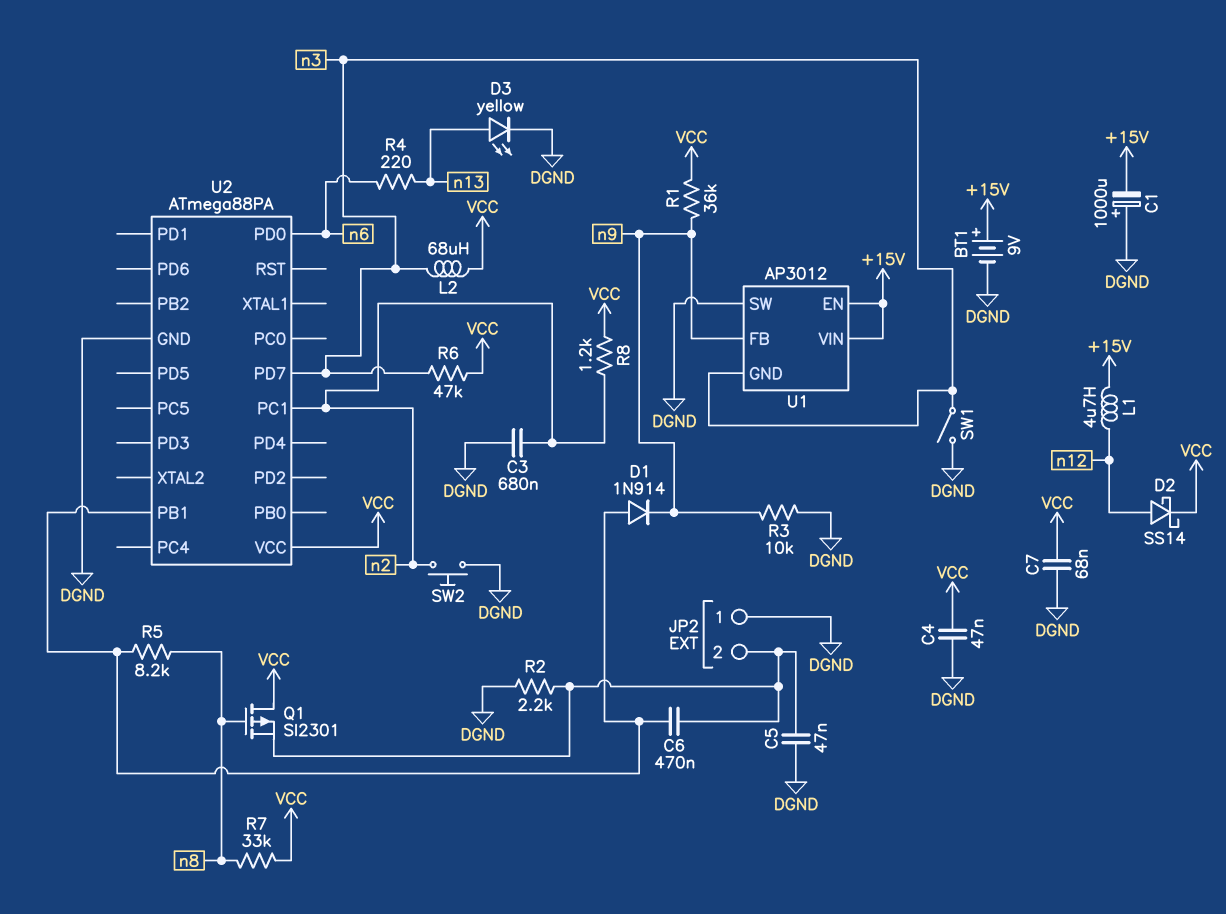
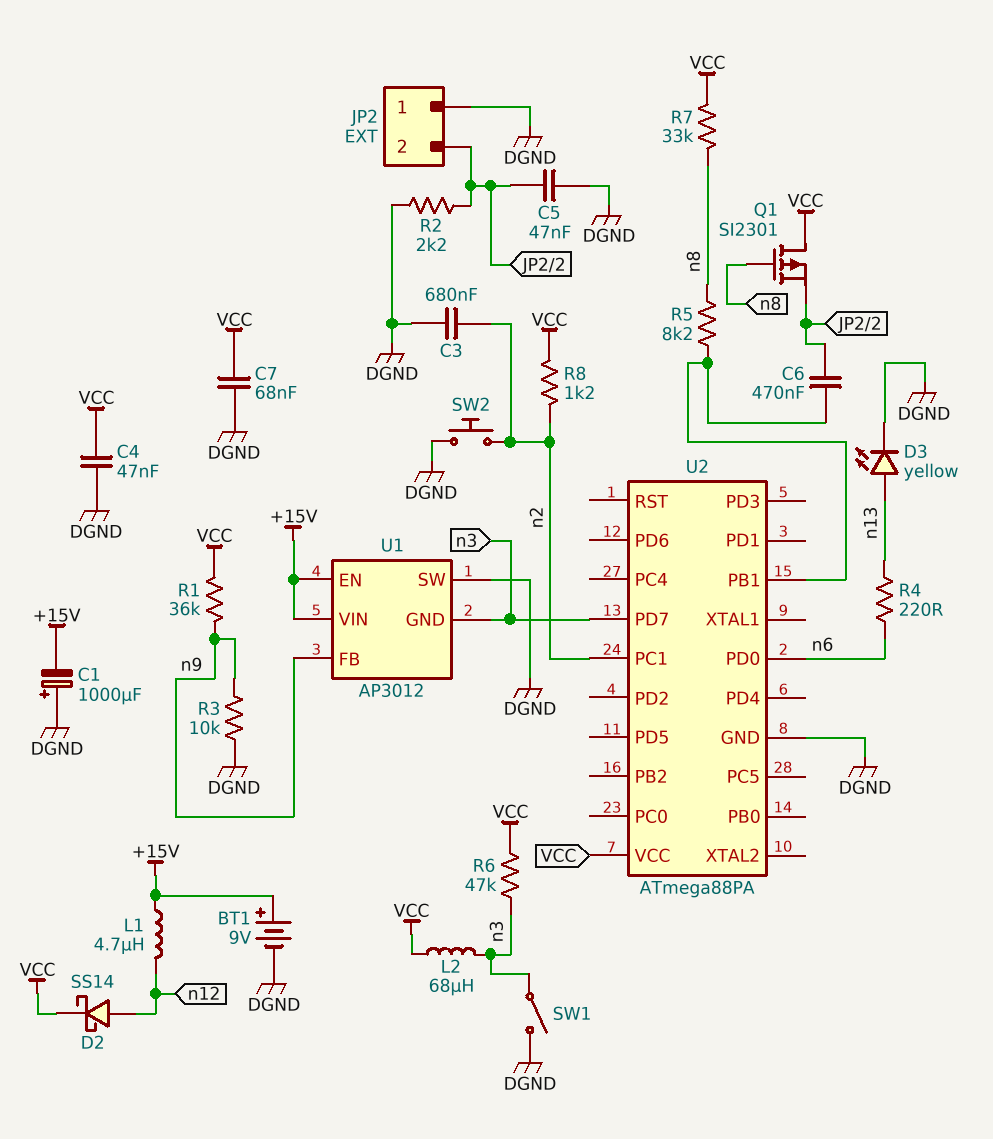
D1: diode 1N914 (A U2/PB1, K n9) -> none

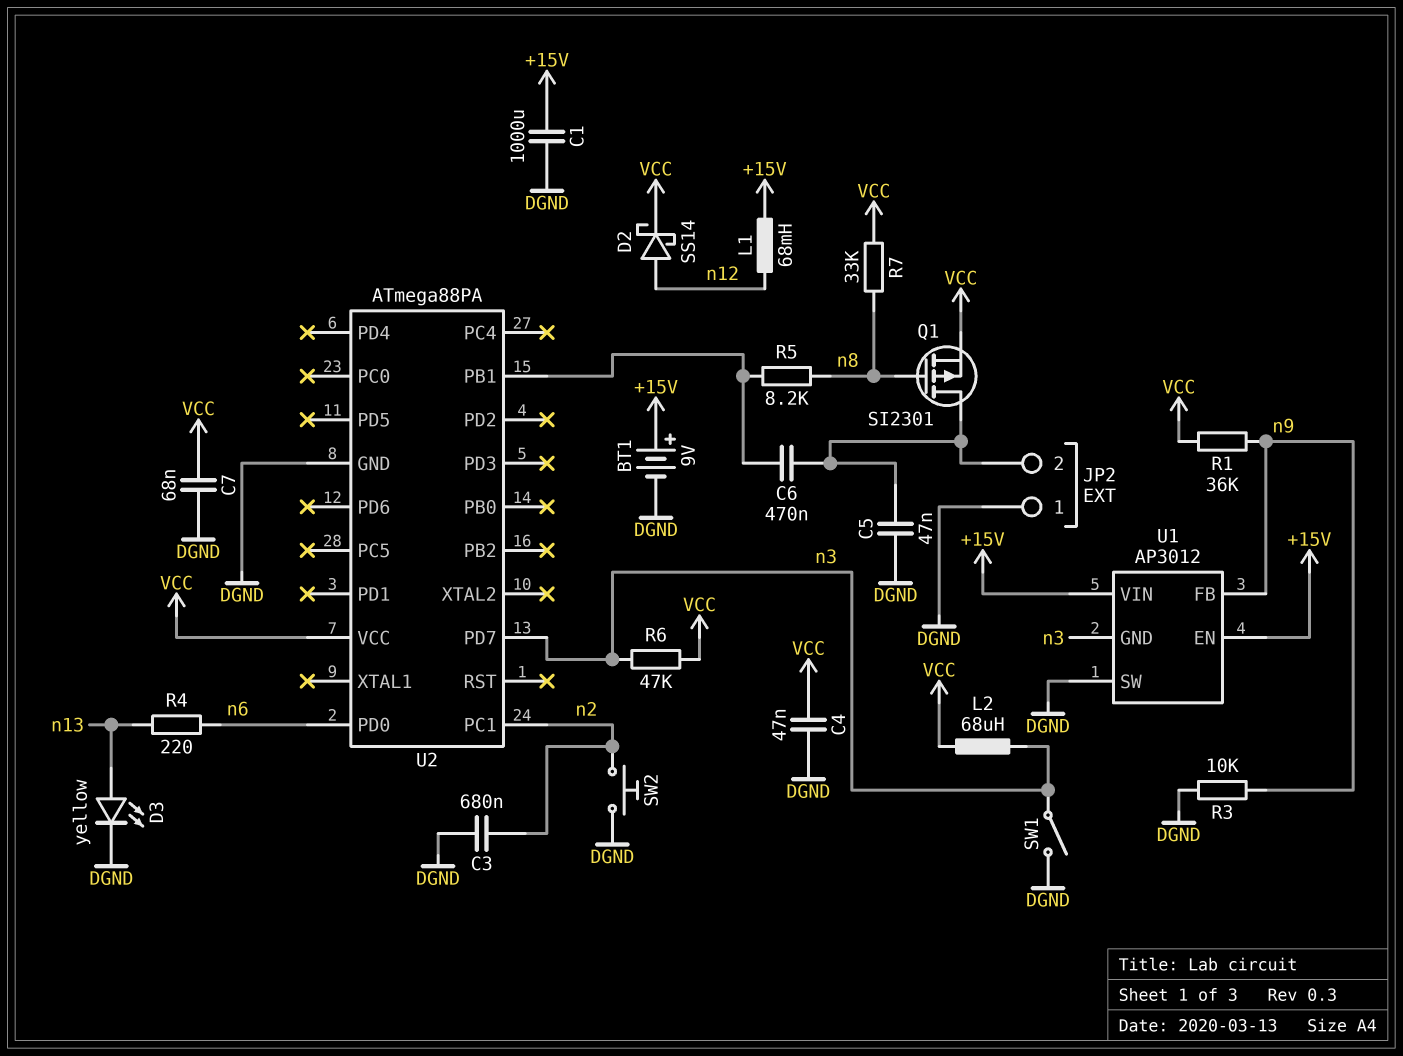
C1: 1000uF (plus DGND, minus +15V) -> 1000uF (+15V, DGND)
L1: 4.7uH (+15V, n12) -> 68mH (+15V, n12)
Q1: PMOS SI2301 (G n8, D VCC, S JP2/2) -> PMOS SI2301 (G n8, D JP2/2, S VCC)
R2: 2.2k (DGND, JP2/2) -> none
R8: 1.2k (VCC, n2) -> none

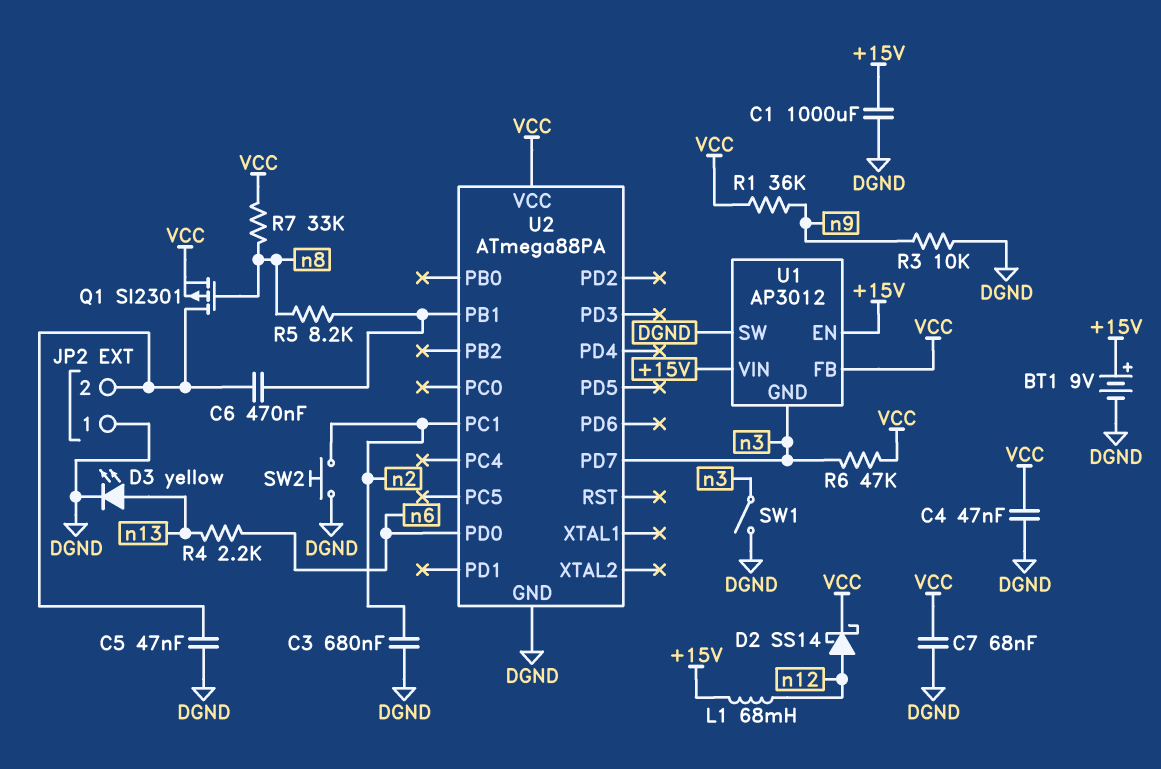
L2: 68uH (VCC, n3) -> none
R4: 220 (n6, n13) -> 2.2k (n6, n13)
U1 pin FB: n9 -> VCC

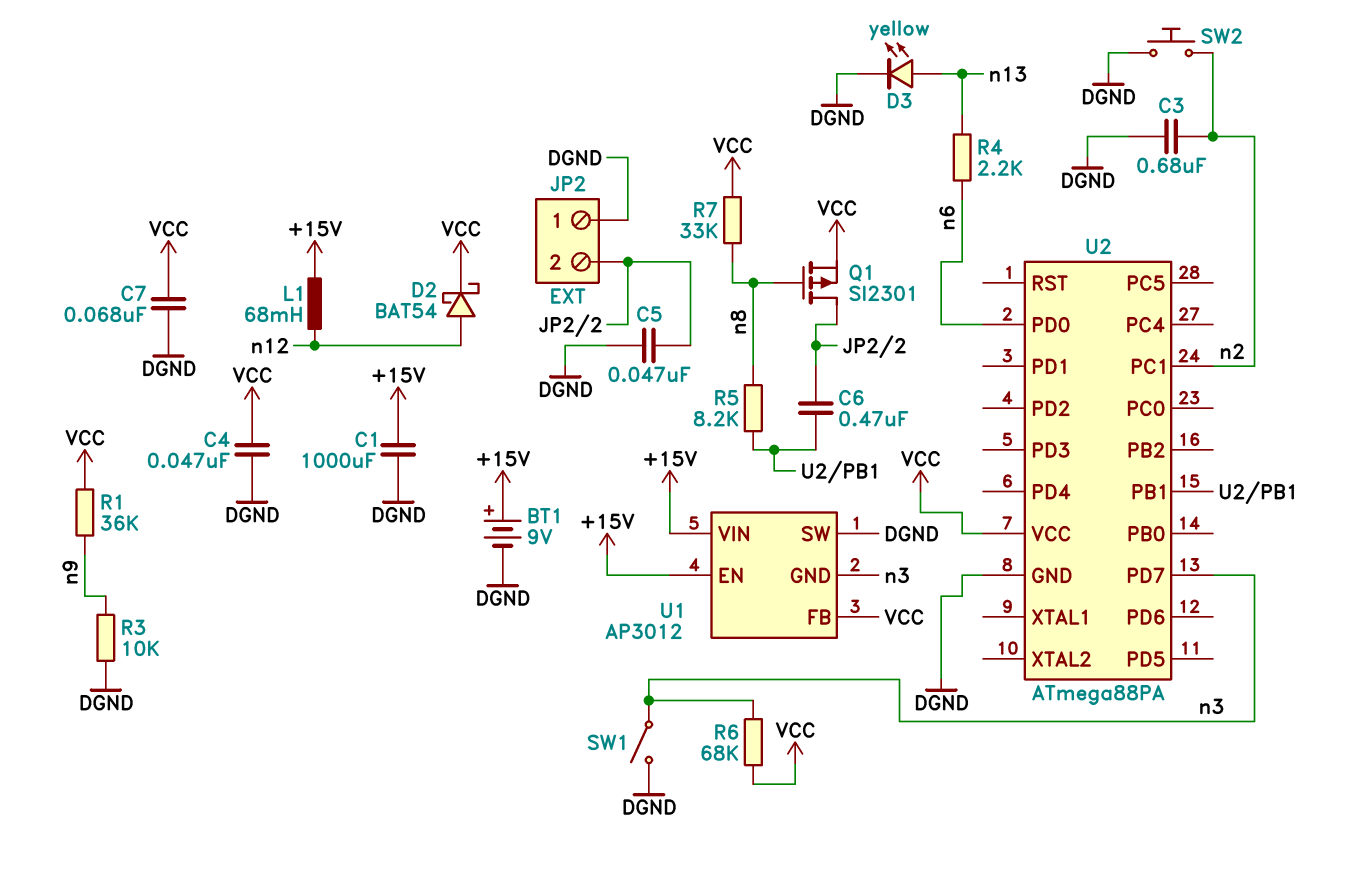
D2: schottky SS14 (A n12, K VCC) -> schottky BAT54 (A n12, K VCC)
R6: 47k (VCC, n3) -> 68k (VCC, n3)

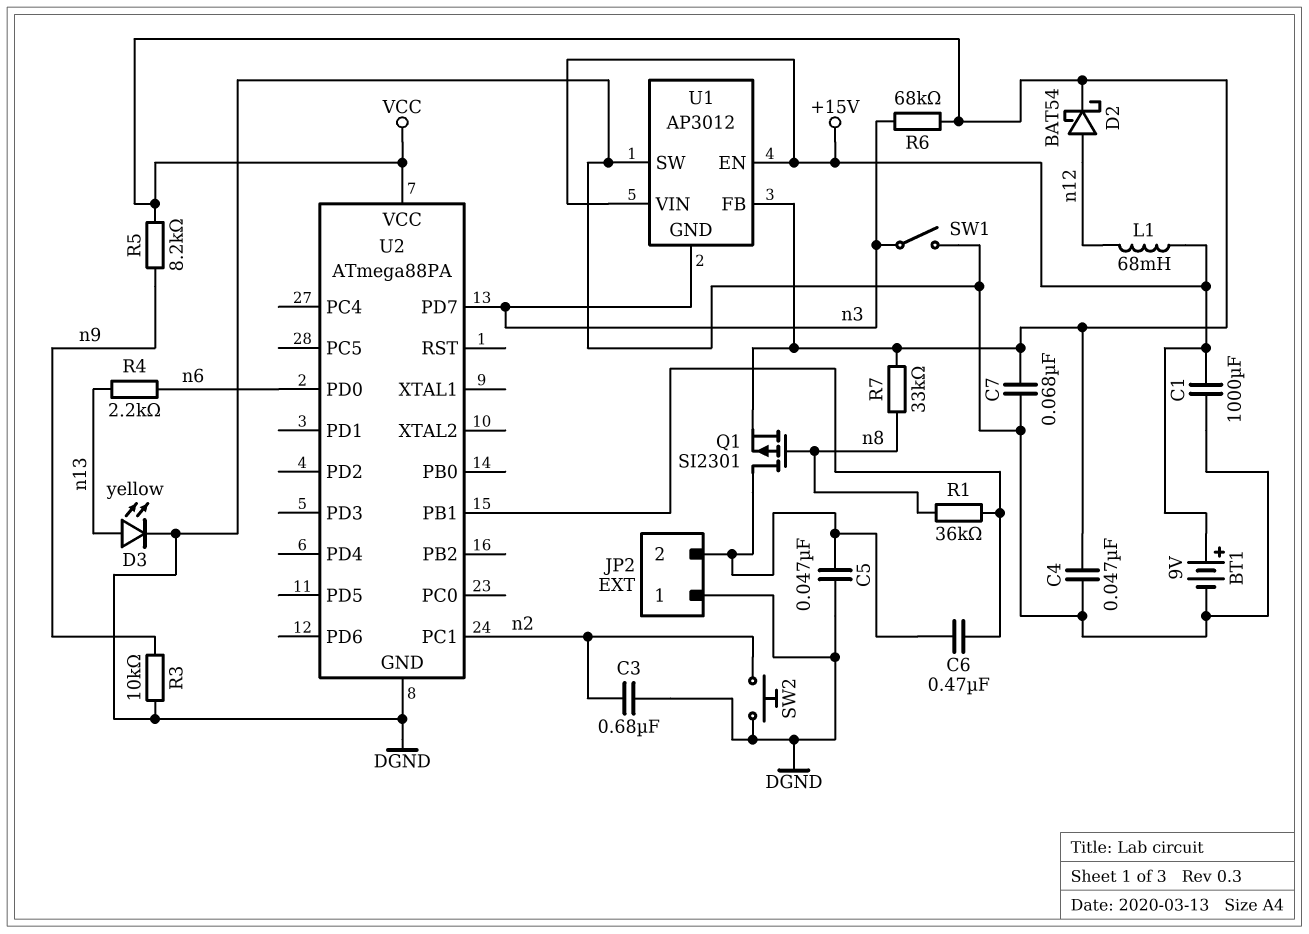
R1: 36k (VCC, n9) -> 36k (U2/PB1, n8)
R5: 8.2k (U2/PB1, n8) -> 8.2k (VCC, n9)

